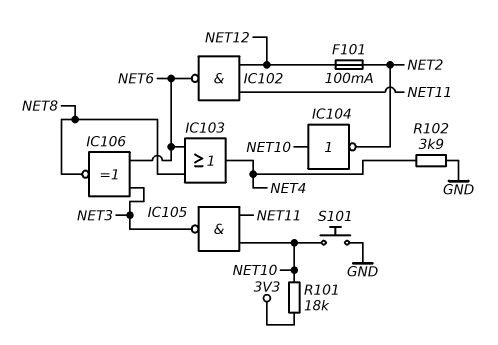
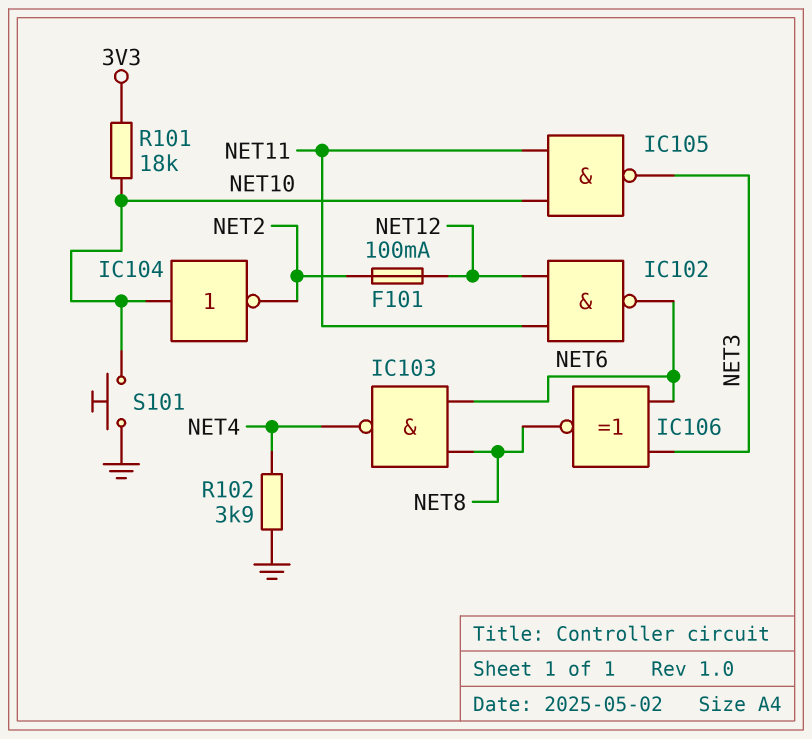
IC103: OR (in NET6, in NET8, out NET4) -> NAND (in NET6, in NET8, out NET4)

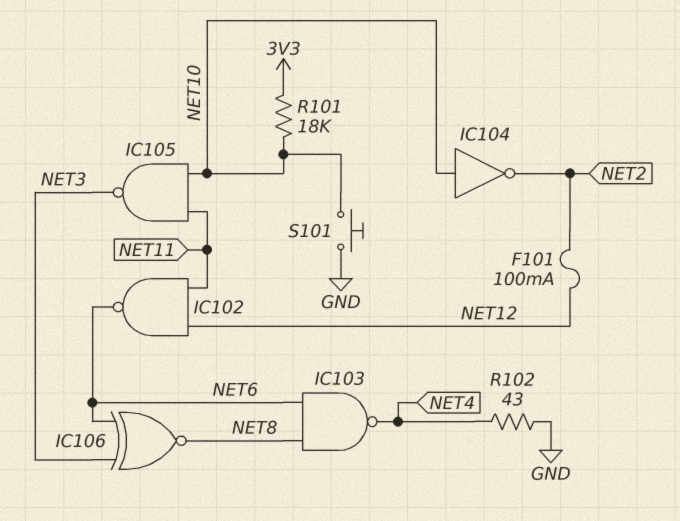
R102: 3.9k (GND, NET4) -> 43 (GND, NET4)

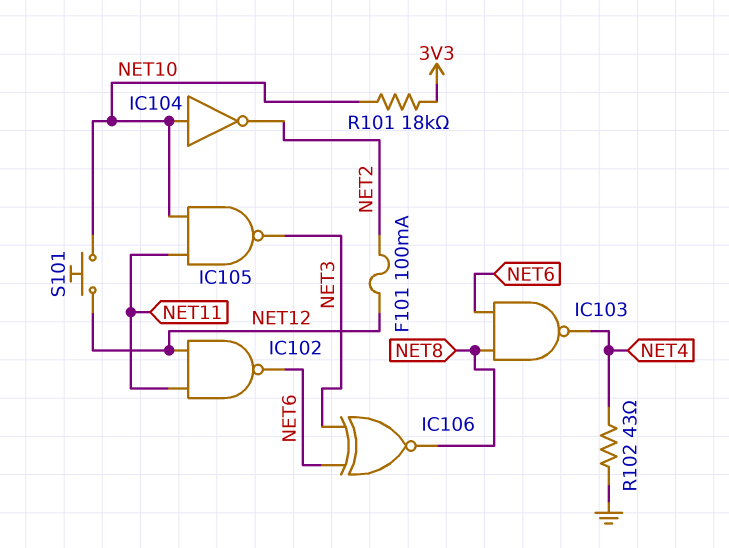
S101: button (GND, NET10) -> button (NET10, NET12)

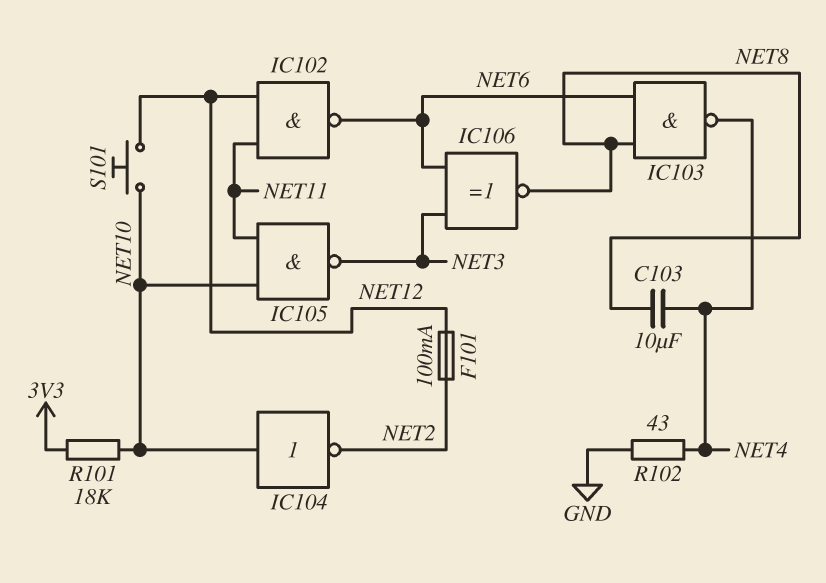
C103: none -> 10uF (NET4, NET8)

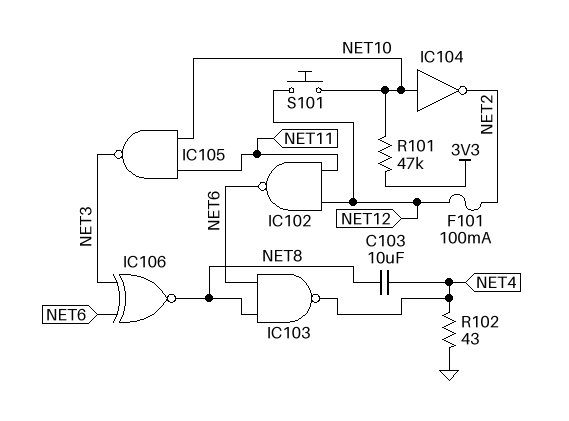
R101: 18k (3V3, NET10) -> 47k (3V3, NET10)

